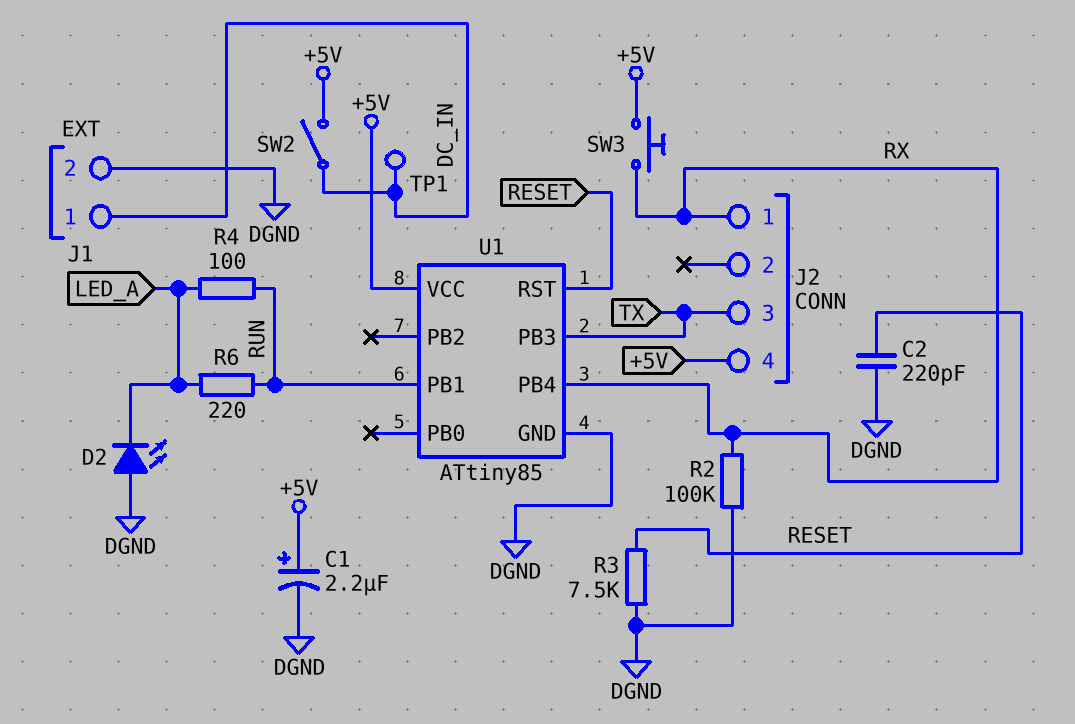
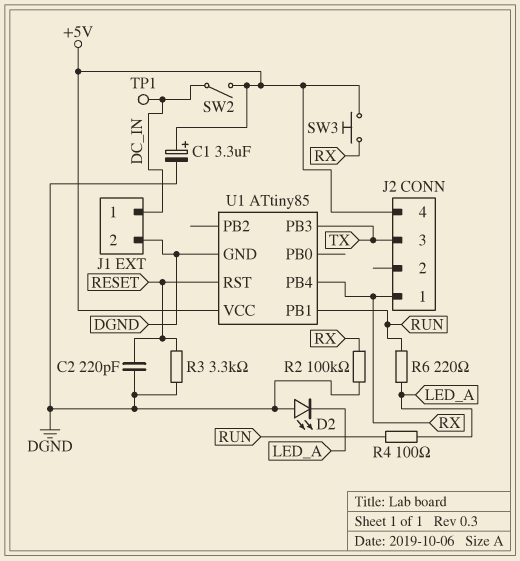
C1: 2.2uF (plus +5V, minus DGND) -> 3.3uF (plus +5V, minus DGND)
R3: 7.5k (DGND, RESET) -> 3.3k (DGND, RESET)

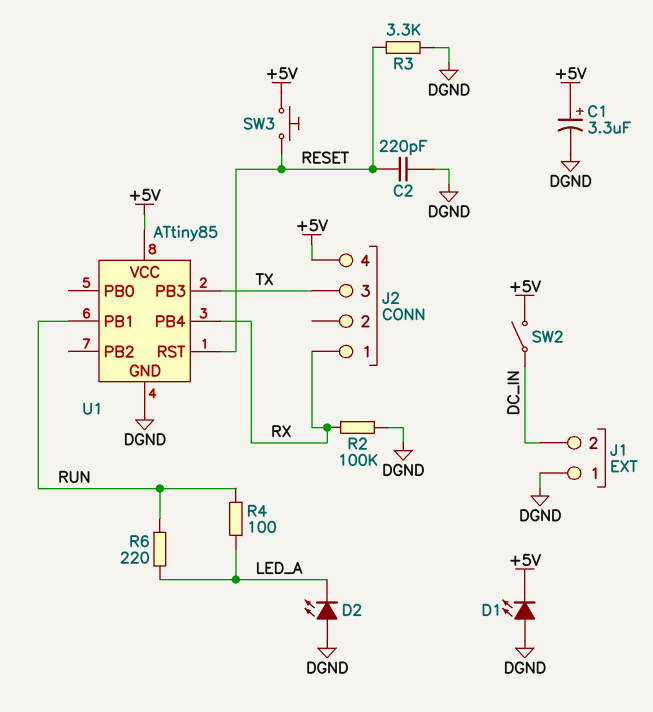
D1: none -> LED (A DGND, K +5V)
J1 pin 1: DC_IN -> DGND
J1 pin 2: DGND -> DC_IN
SW3: button (+5V, RX) -> button (+5V, RESET)
TP1: test point (DC_IN) -> none

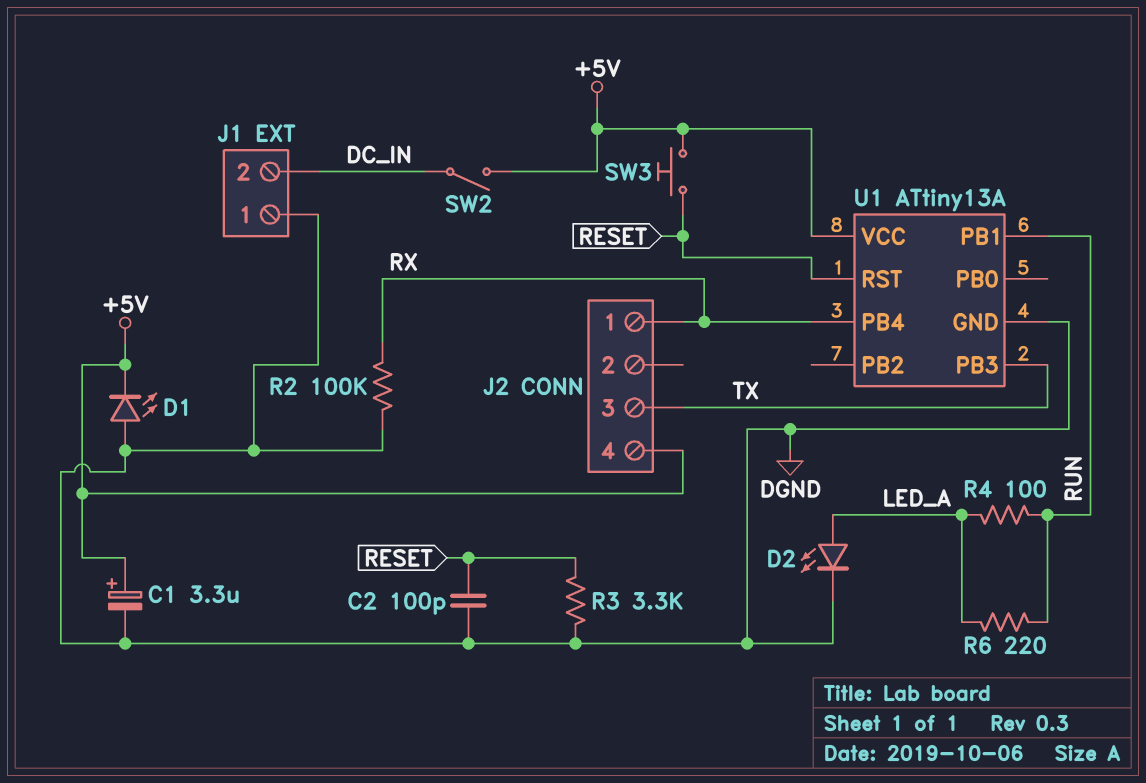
C2: 220pF (DGND, RESET) -> 100pF (DGND, RESET)
D2: LED (A DGND, K LED_A) -> LED (A LED_A, K DGND)
U1: ATtiny85 -> ATtiny13A

